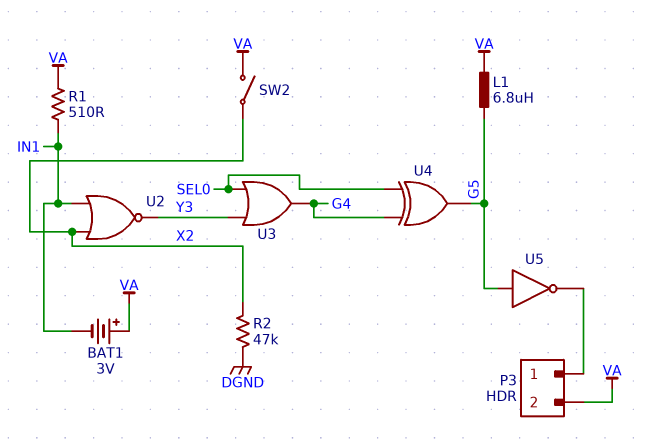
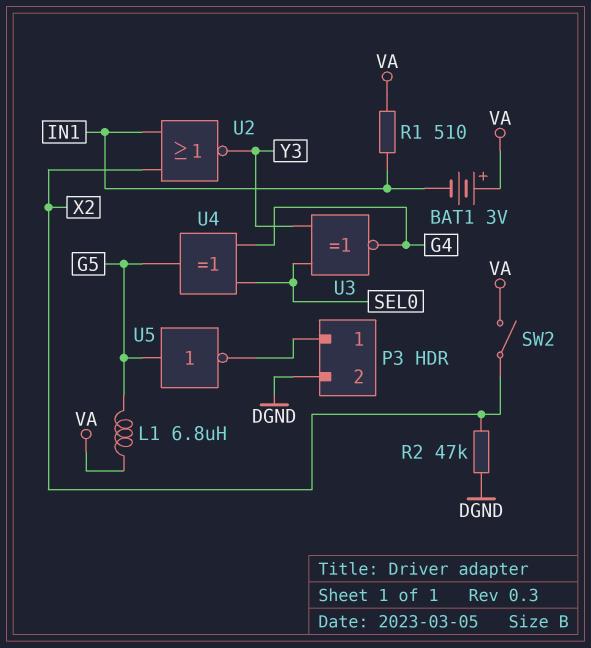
P3 pin 2: VA -> DGND
U3: OR (in SEL0, in Y3, out G4) -> XNOR (in SEL0, in Y3, out G4)

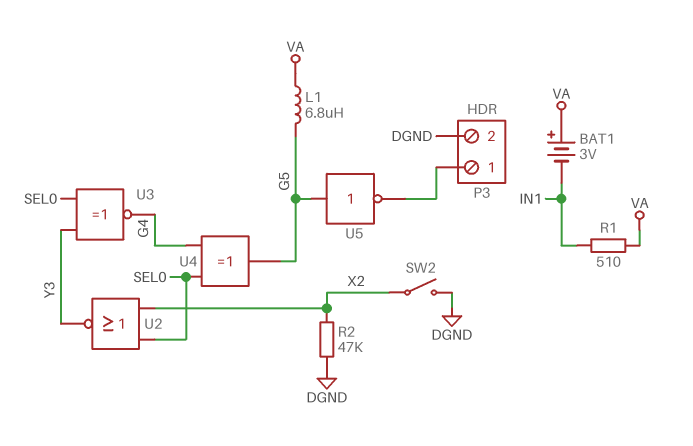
SW2: switch (VA, X2) -> switch (DGND, X2)
U2: NOR (in IN1, in X2, out Y3) -> NOR (in SEL0, in X2, out Y3)

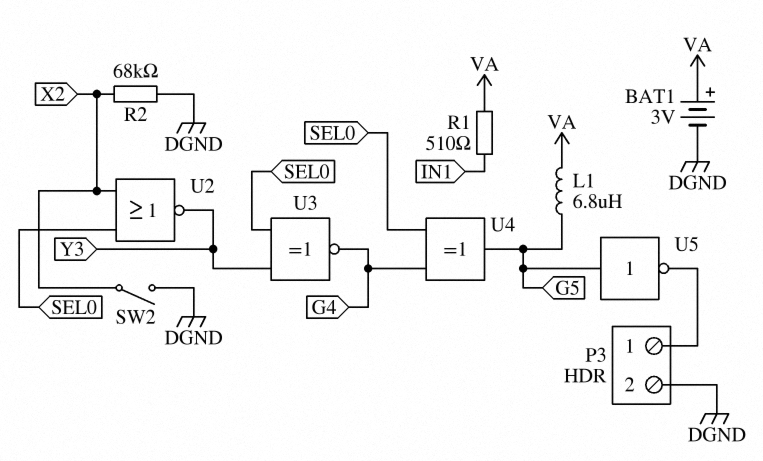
BAT1: 3V (plus VA, minus IN1) -> 3V (plus VA, minus DGND)
R2: 47k (DGND, X2) -> 68k (DGND, X2)

